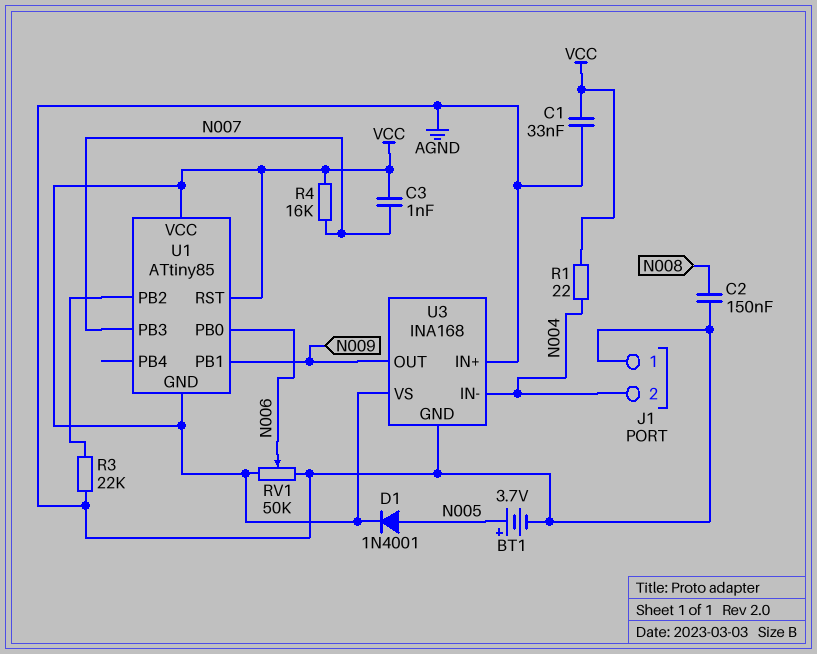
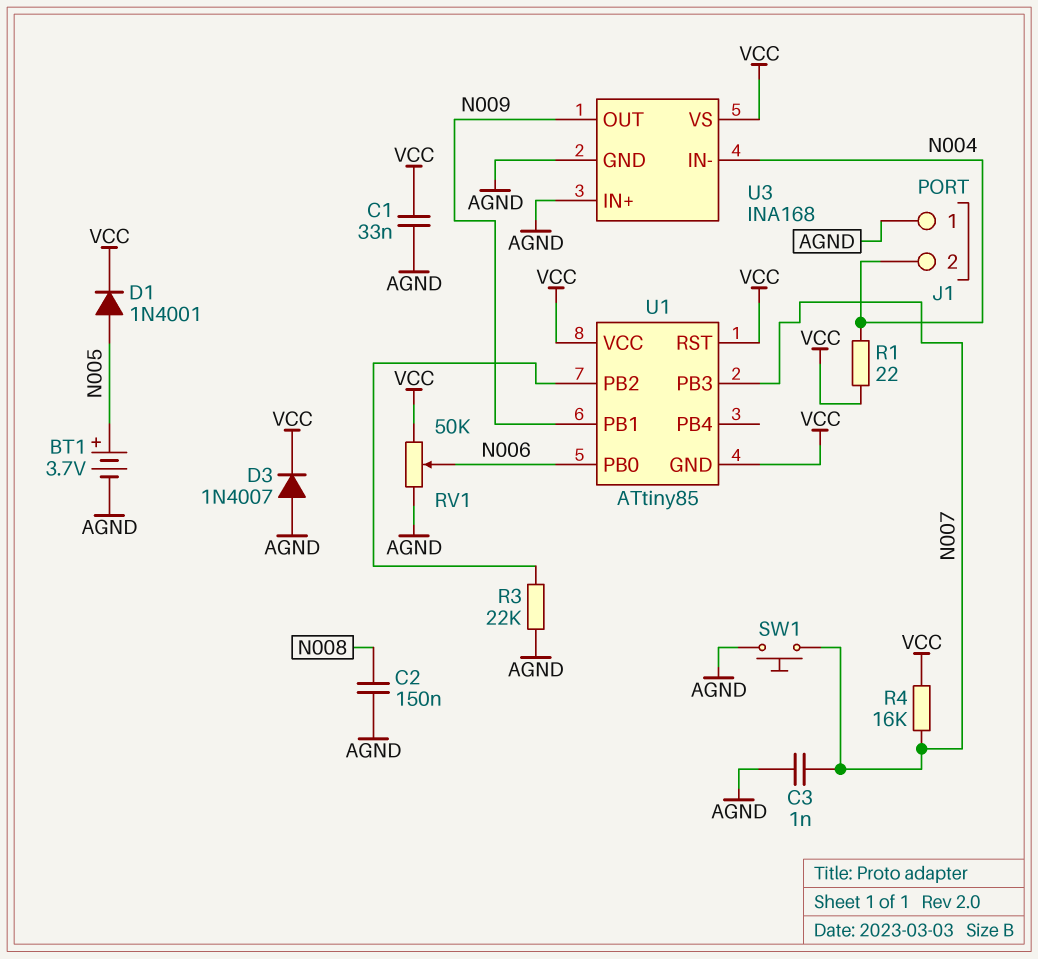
C3: 1nF (N007, VCC) -> 1nF (AGND, N007)
D3: none -> diode 1N4007 (A AGND, K VCC)
SW1: none -> button (AGND, N007)

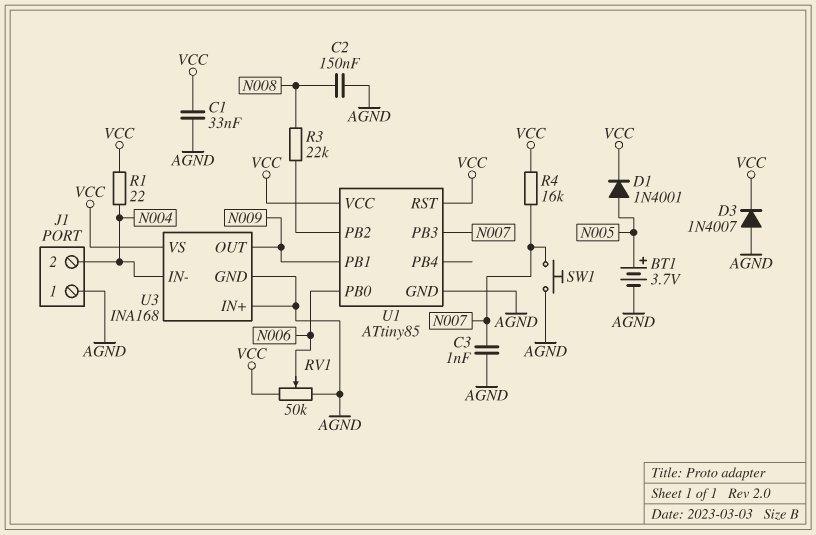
R3: 22k (AGND, U1/PB2) -> 22k (N008, U1/PB2)
U1 pin GND: VCC -> AGND

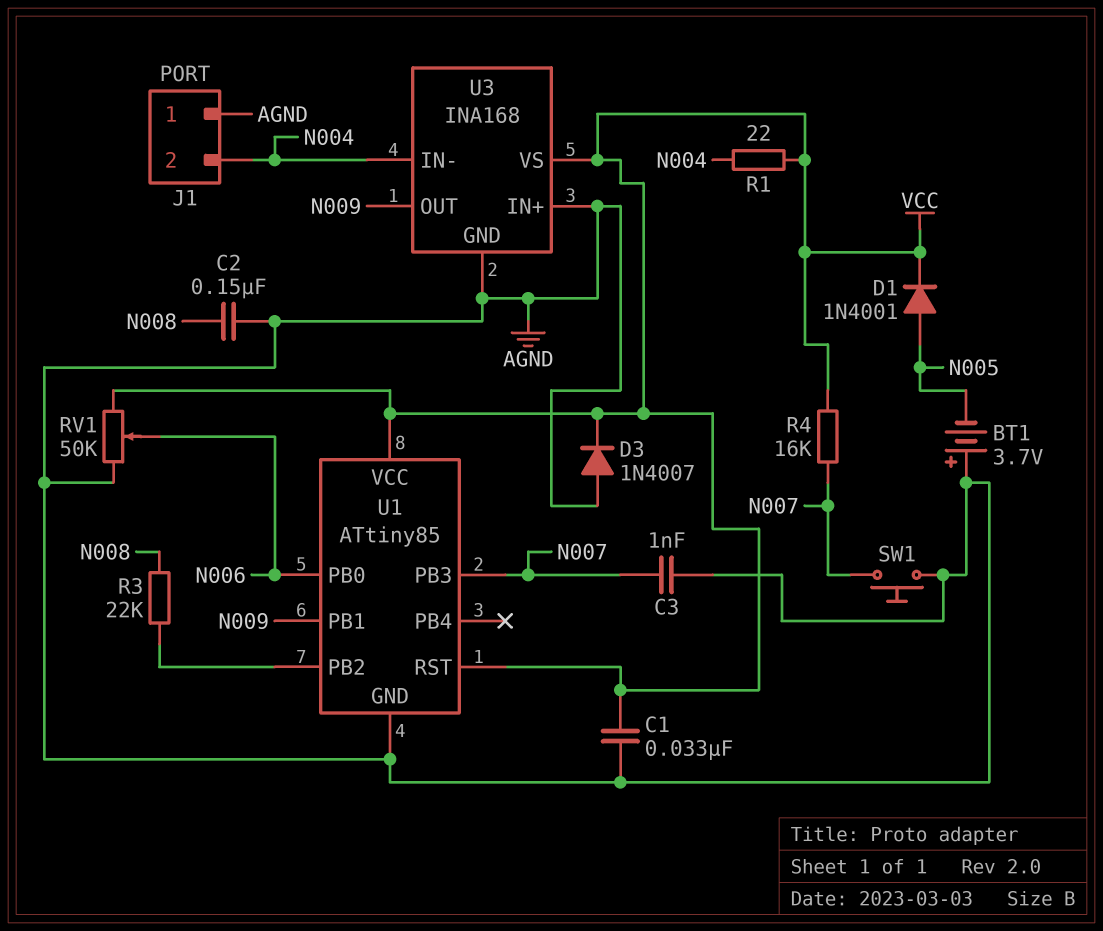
BT1: 3.7V (plus N005, minus AGND) -> 3.7V (plus AGND, minus N005)

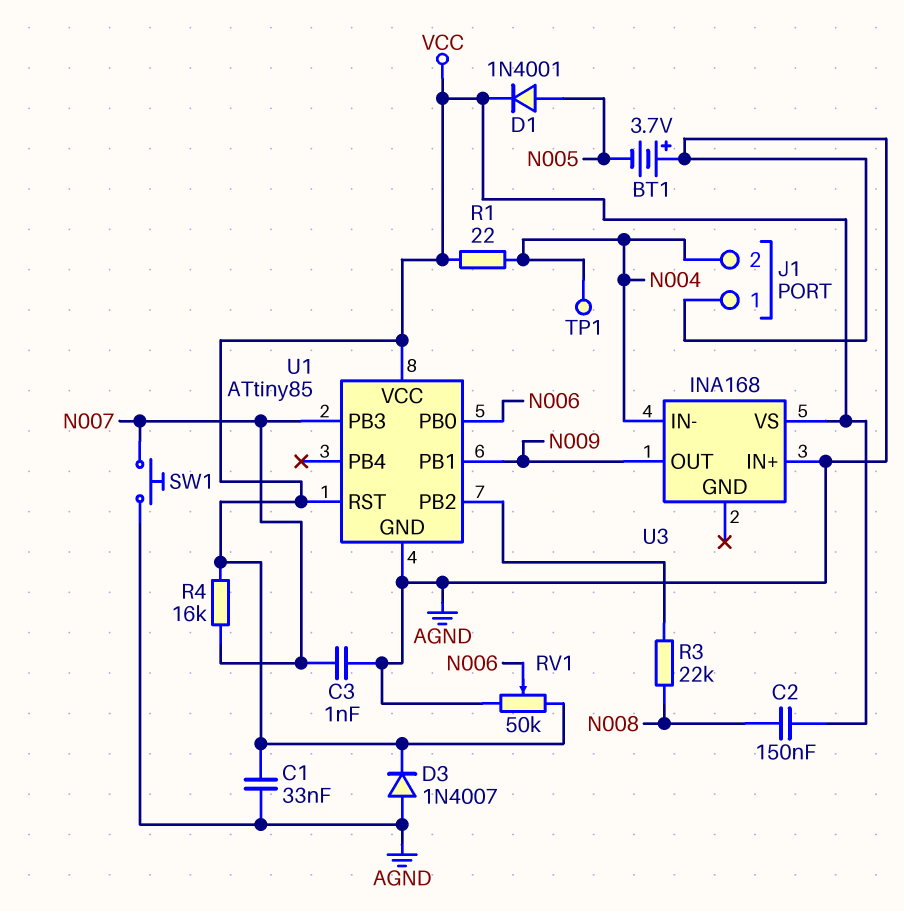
C2: 150nF (AGND, N008) -> 150nF (N008, VCC)
TP1: none -> test point (N004)
U3 pin GND: AGND -> none

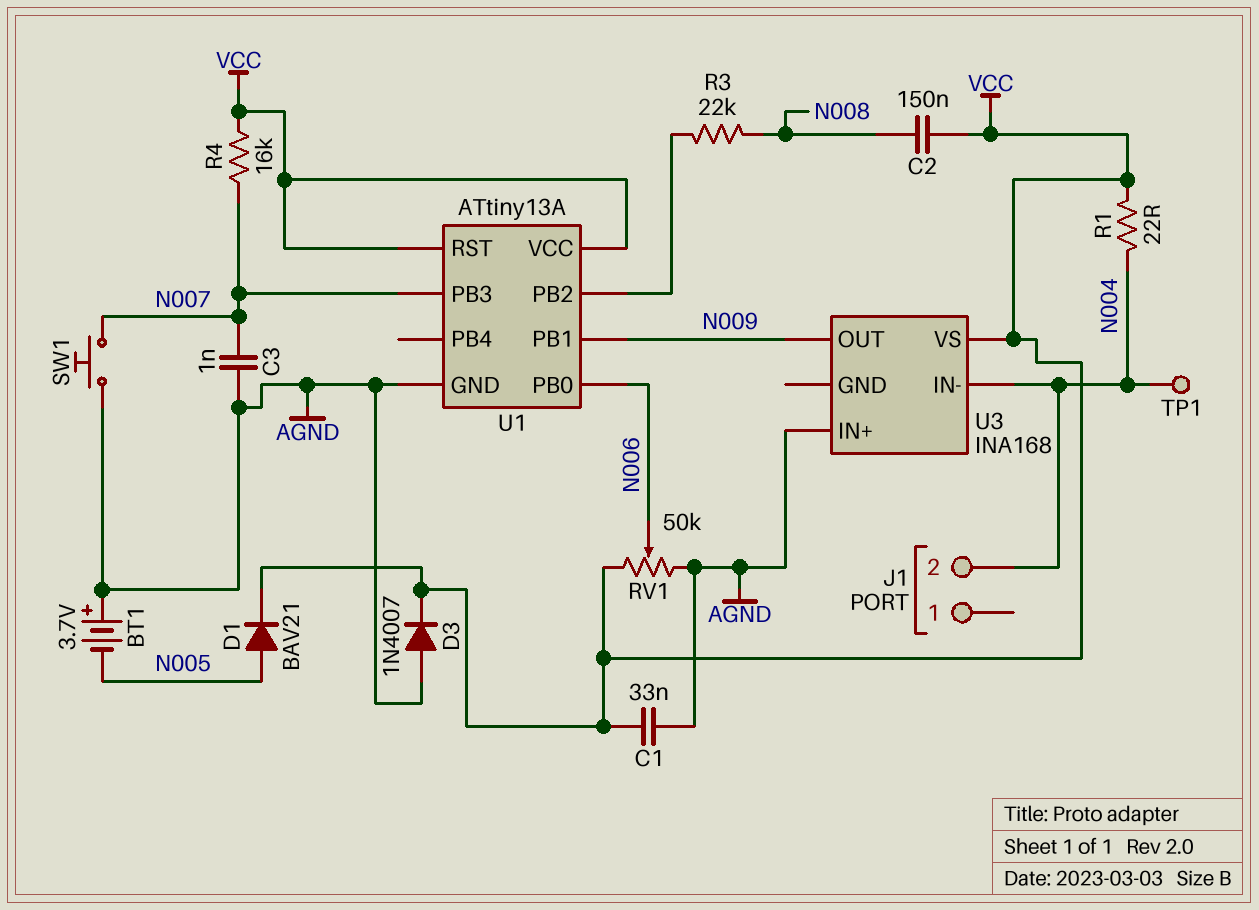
D1: diode 1N4001 (A N005, K VCC) -> diode BAV21 (A N005, K VCC)
J1 pin 1: AGND -> none
U1: ATtiny85 -> ATtiny13A

